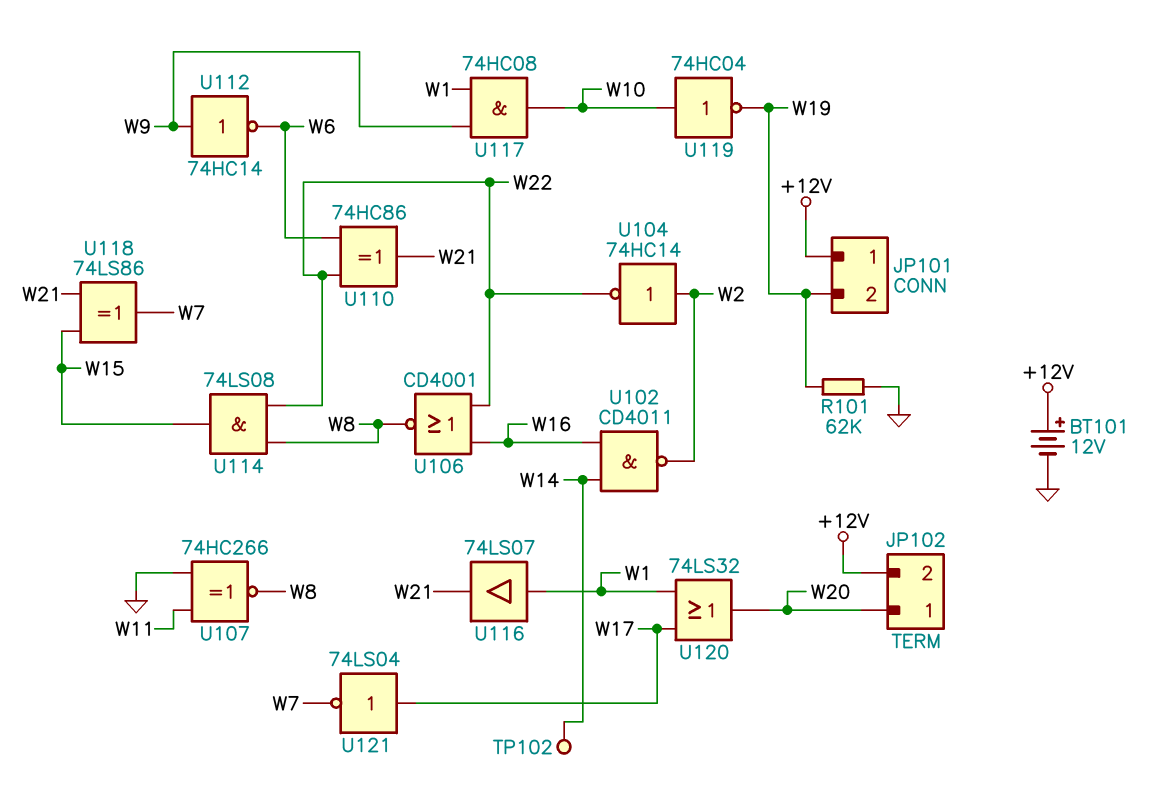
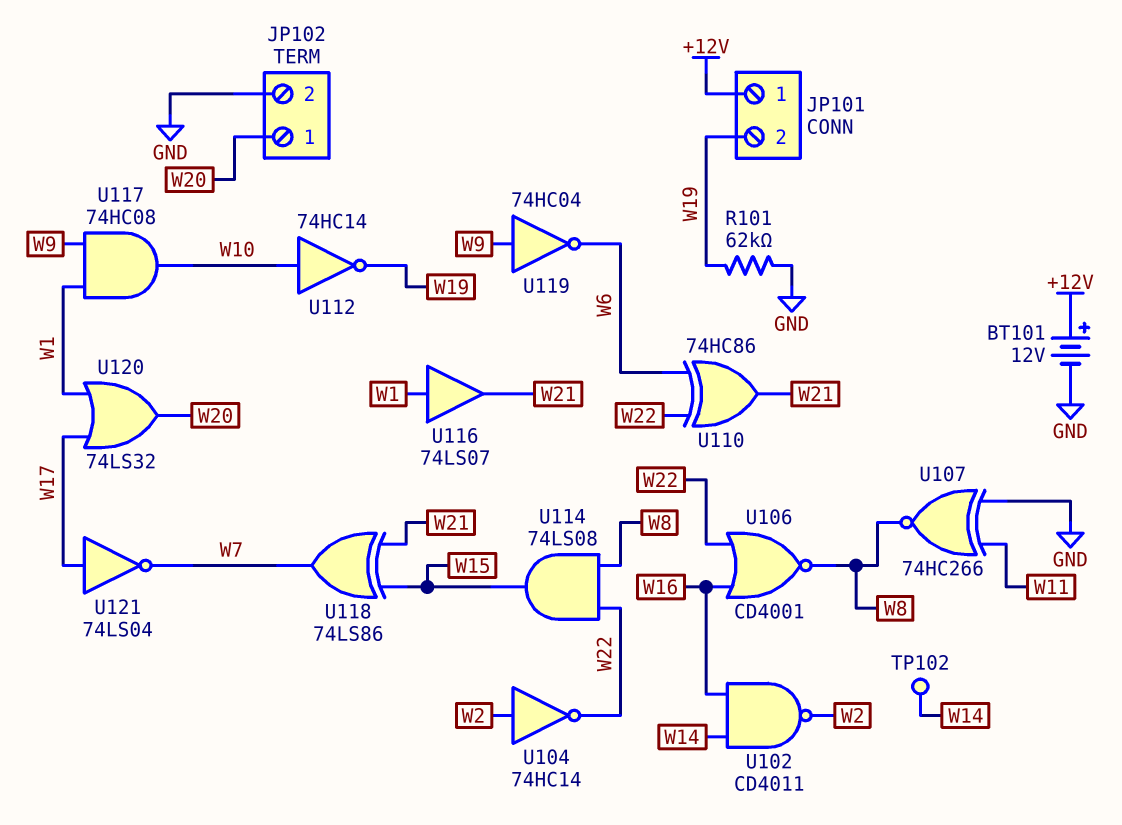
JP102 pin 2: +12V -> GND
U112: NOT 74HC14 (in W9, out W6) -> NOT 74HC14 (in W10, out W19)
U119: NOT 74HC04 (in W10, out W19) -> NOT 74HC04 (in W9, out W6)

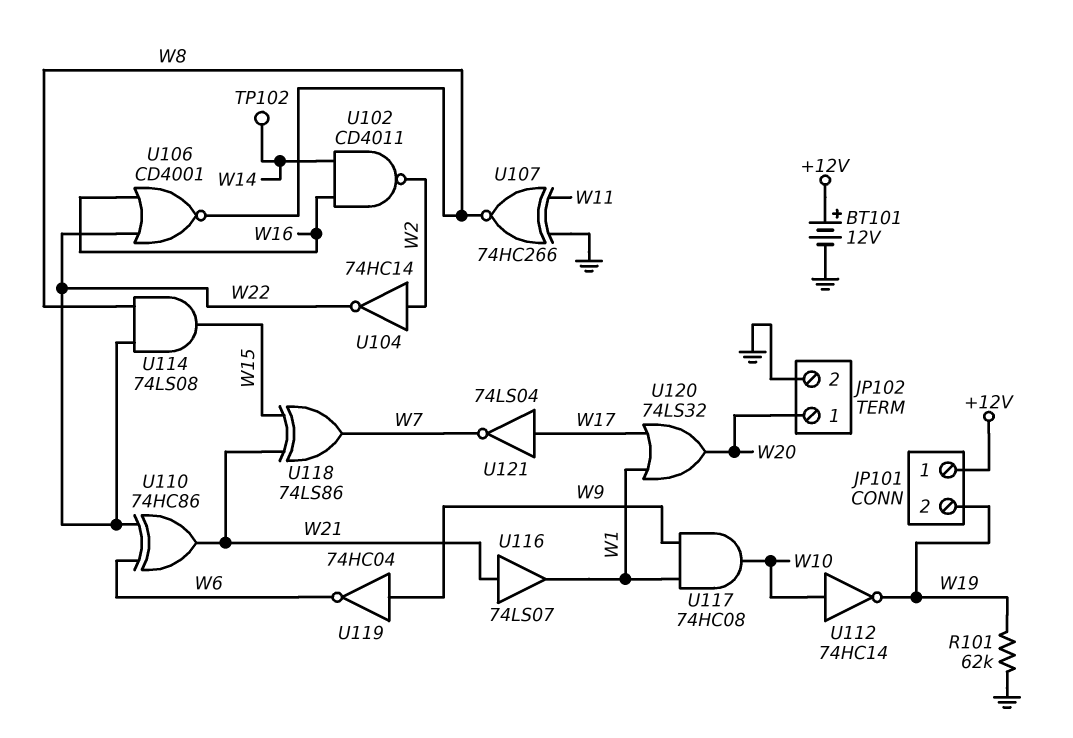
U116: buffer 74LS07 (in W1, out W21) -> buffer 74LS07 (in W21, out W1)

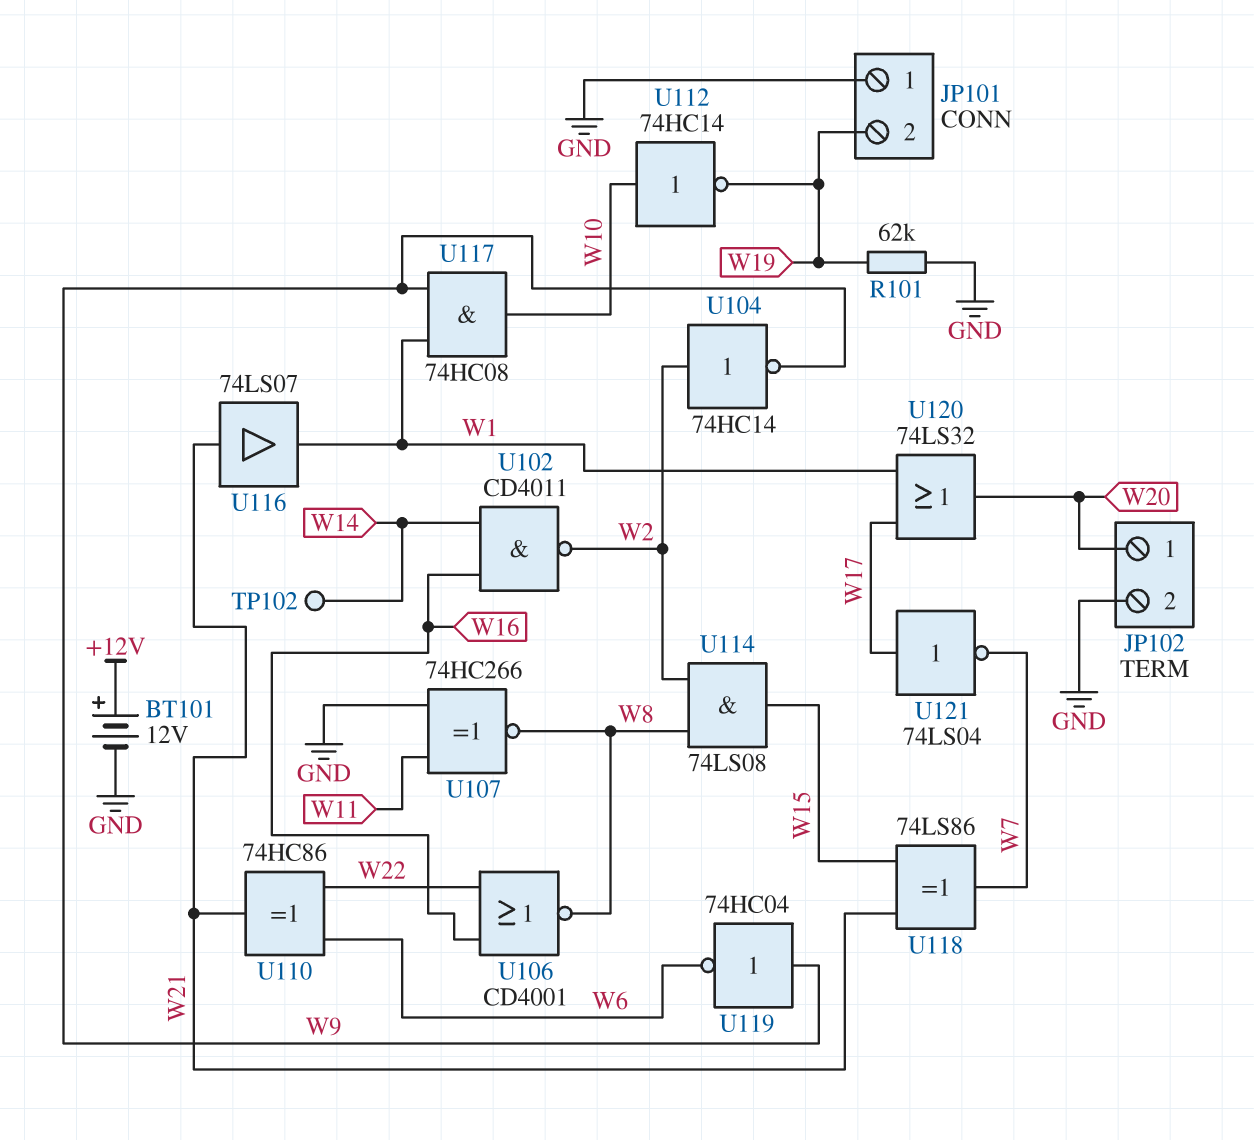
JP101 pin 1: +12V -> GND
U104: NOT 74HC14 (in W2, out W22) -> NOT 74HC14 (in W2, out W9)
U114: AND 74LS08 (in W8, in W22, out W15) -> AND 74LS08 (in W2, in W8, out W15)

